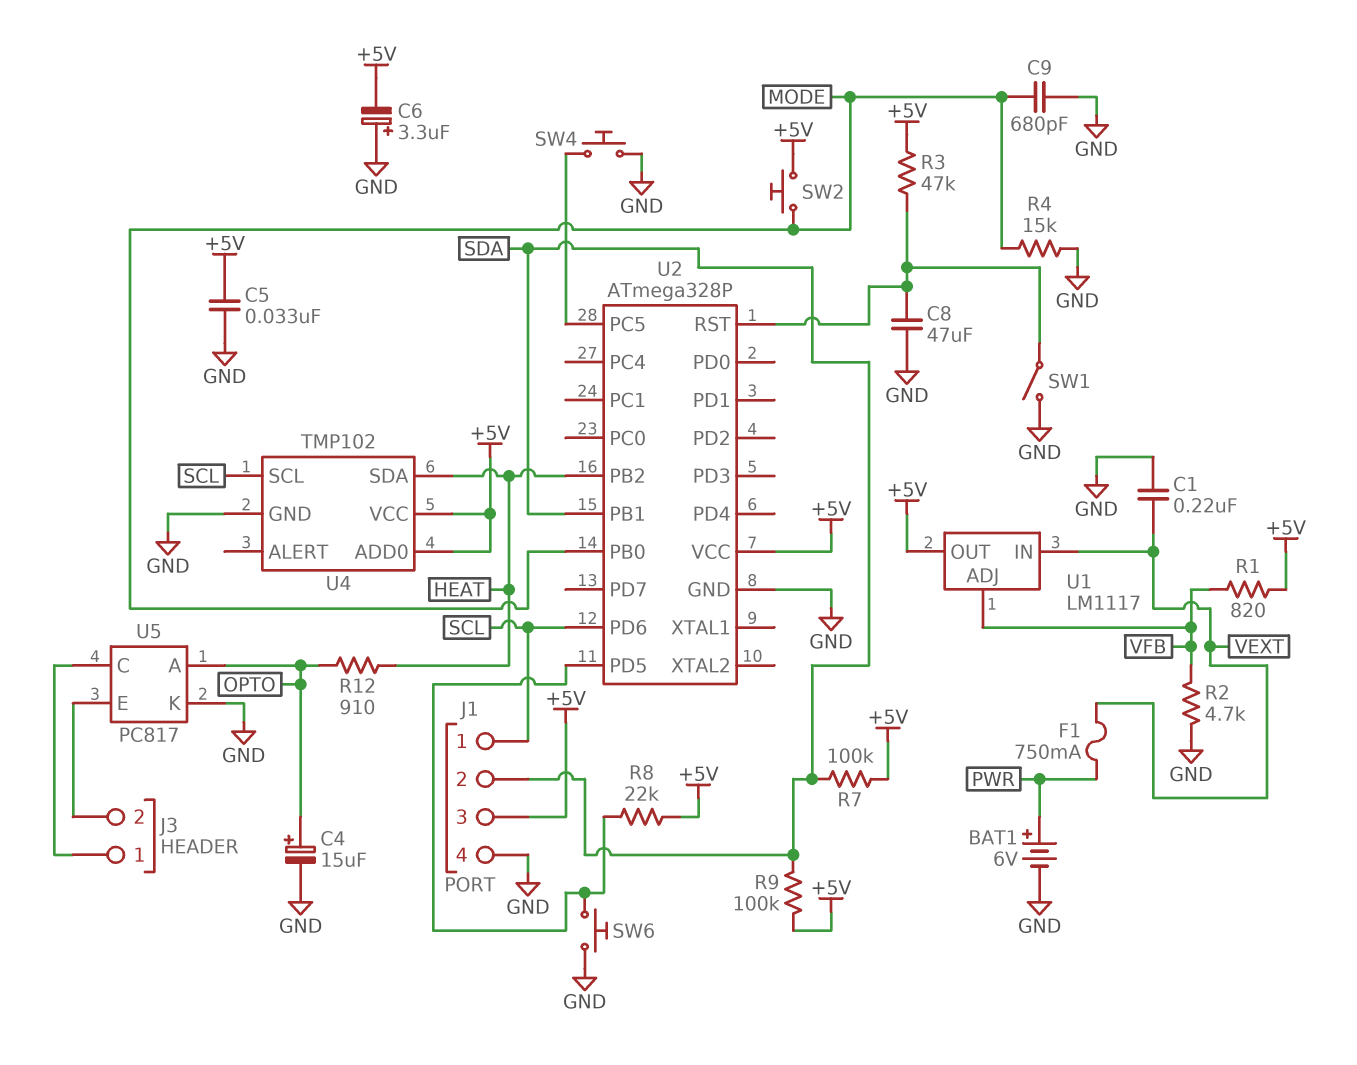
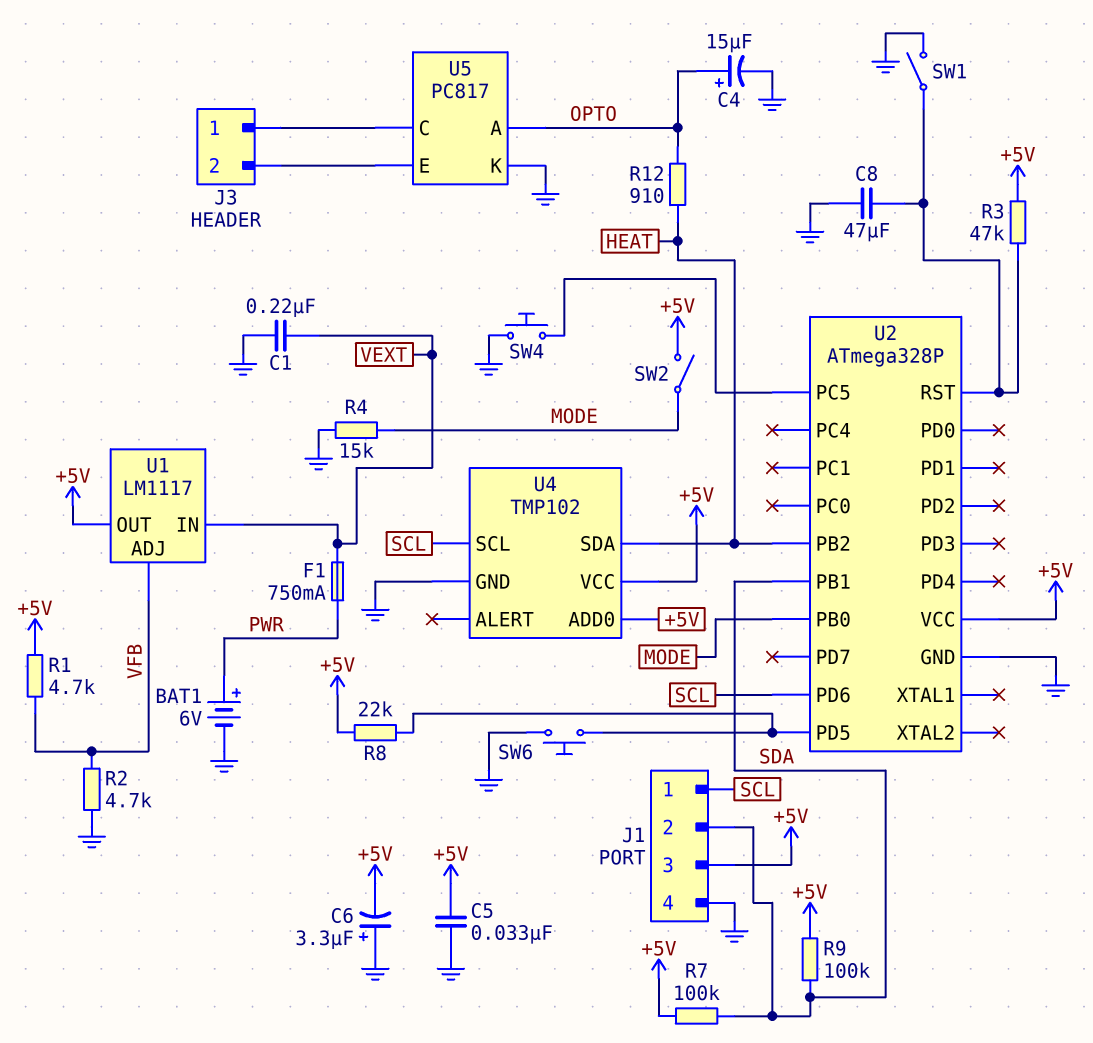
C9: 680pF (GND, MODE) -> none
R1: 820 (+5V, VFB) -> 4.7k (+5V, VFB)
SW2: button (+5V, MODE) -> switch (+5V, MODE)

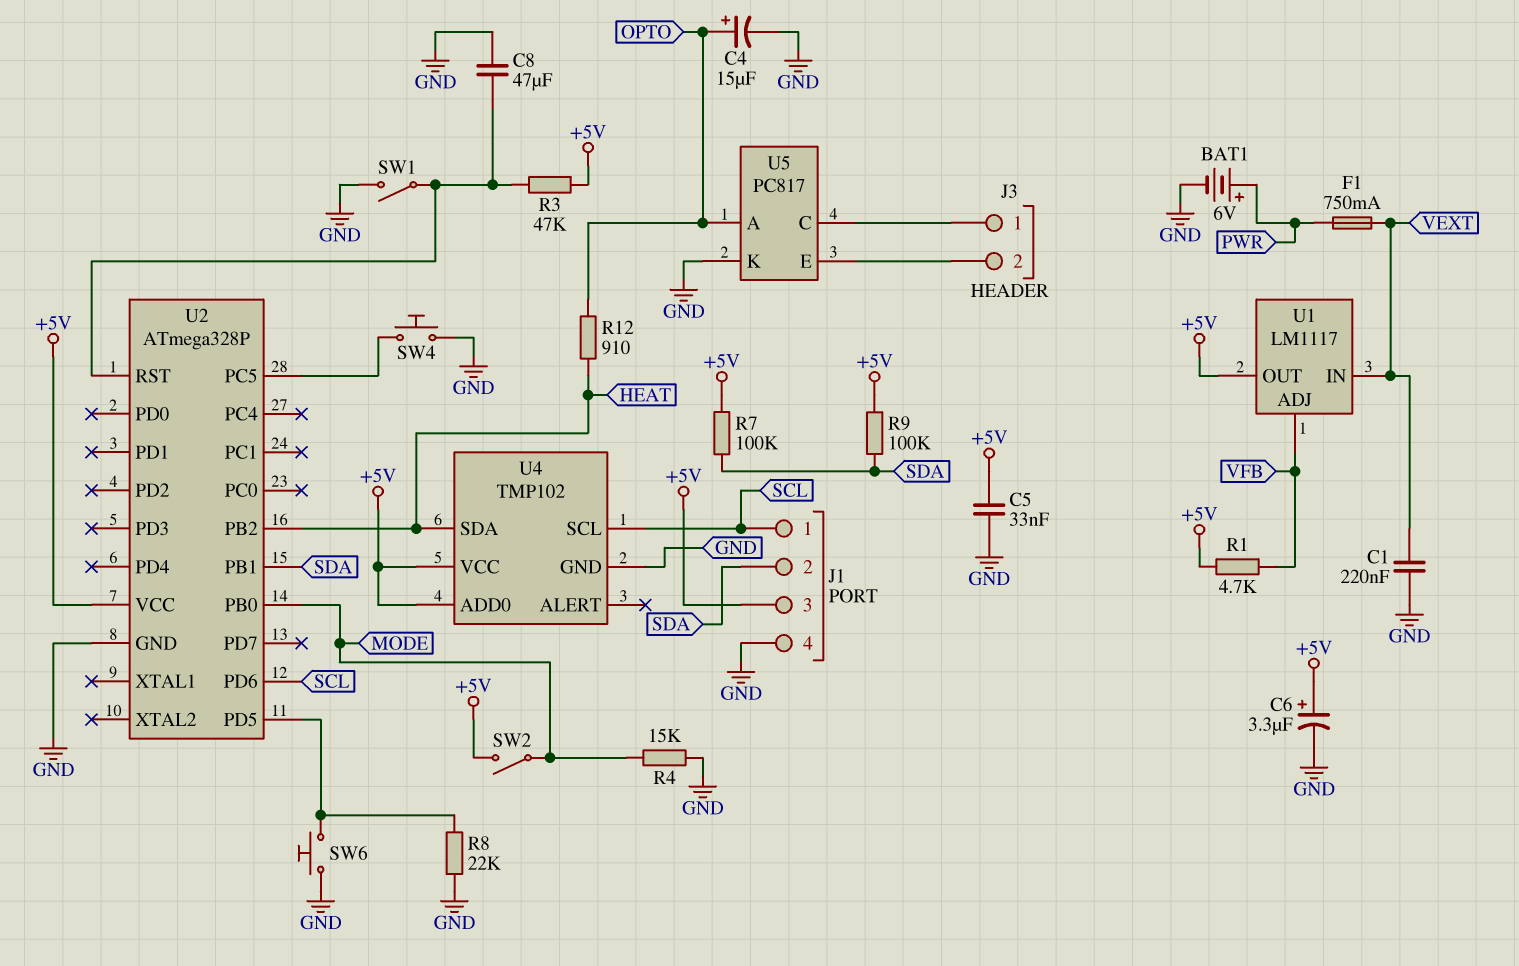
C6: 3.3uF (plus GND, minus +5V) -> 3.3uF (plus +5V, minus GND)
R2: 4.7k (GND, VFB) -> none
R8: 22k (+5V, U2/PD5) -> 22k (GND, U2/PD5)

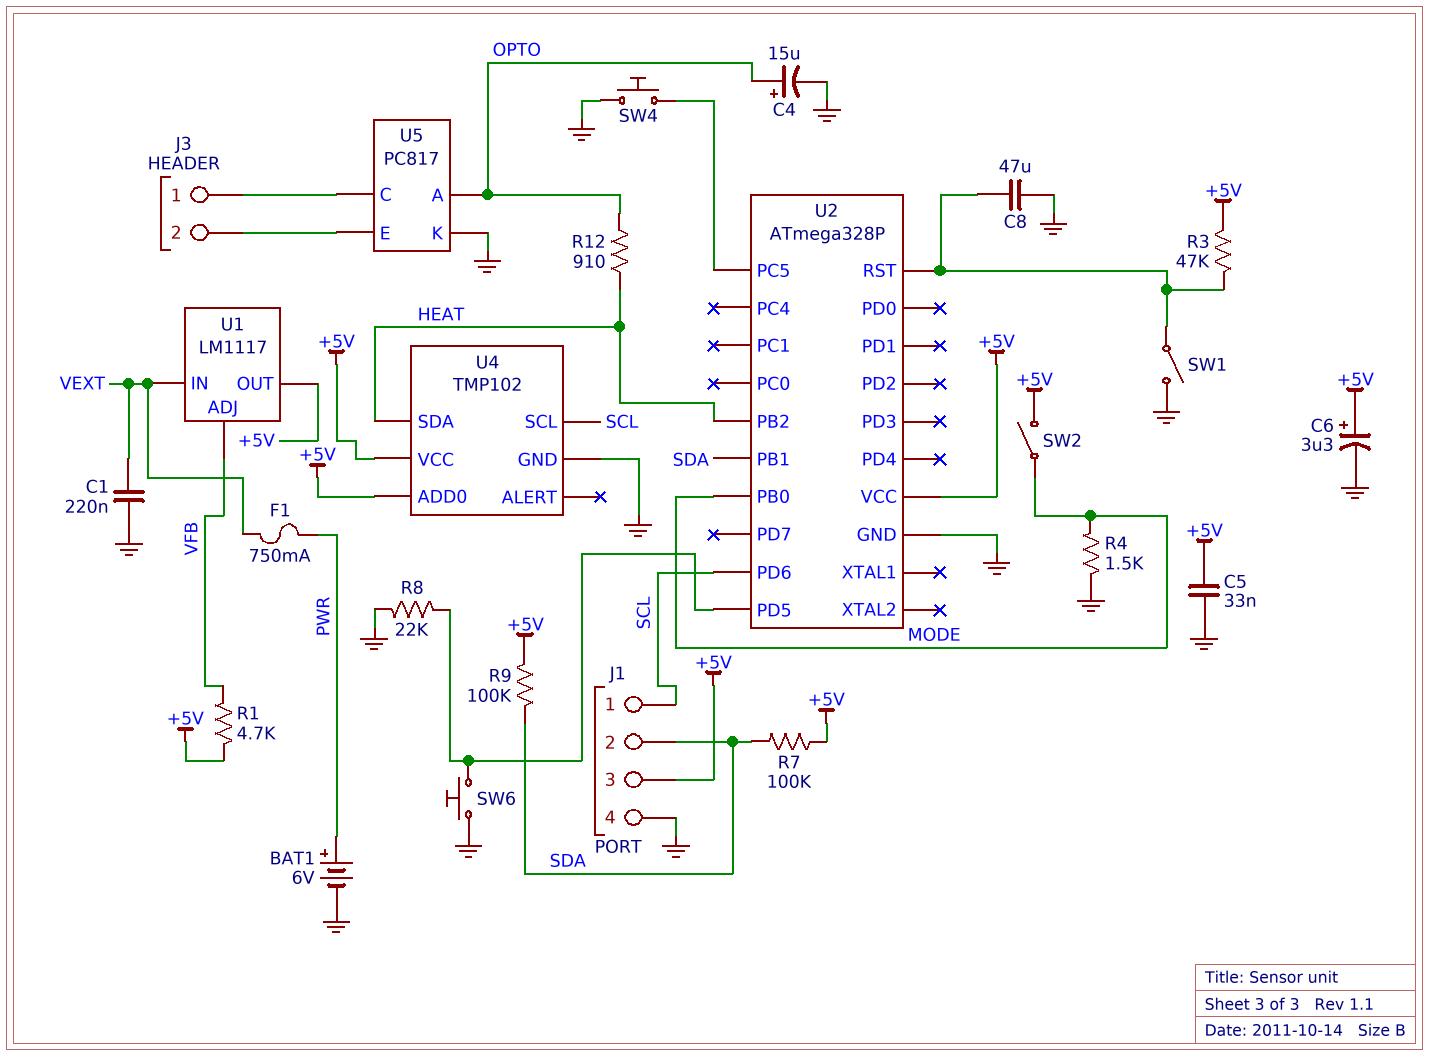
R4: 15k (GND, MODE) -> 1.5k (GND, MODE)

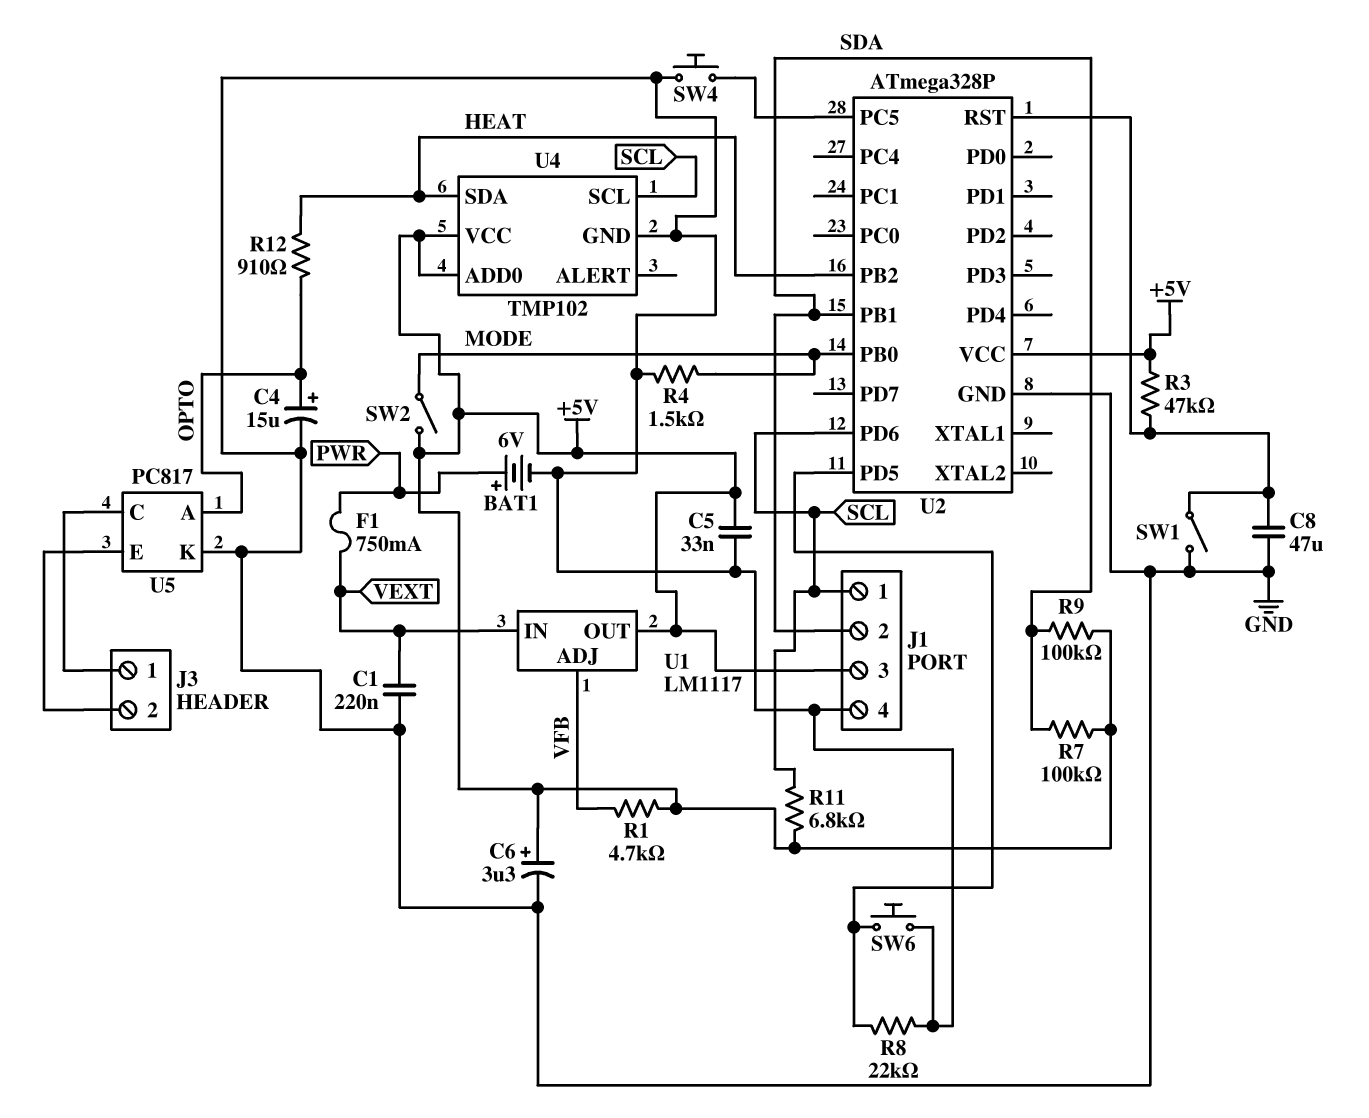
R11: none -> 6.8k (+5V, SCL)

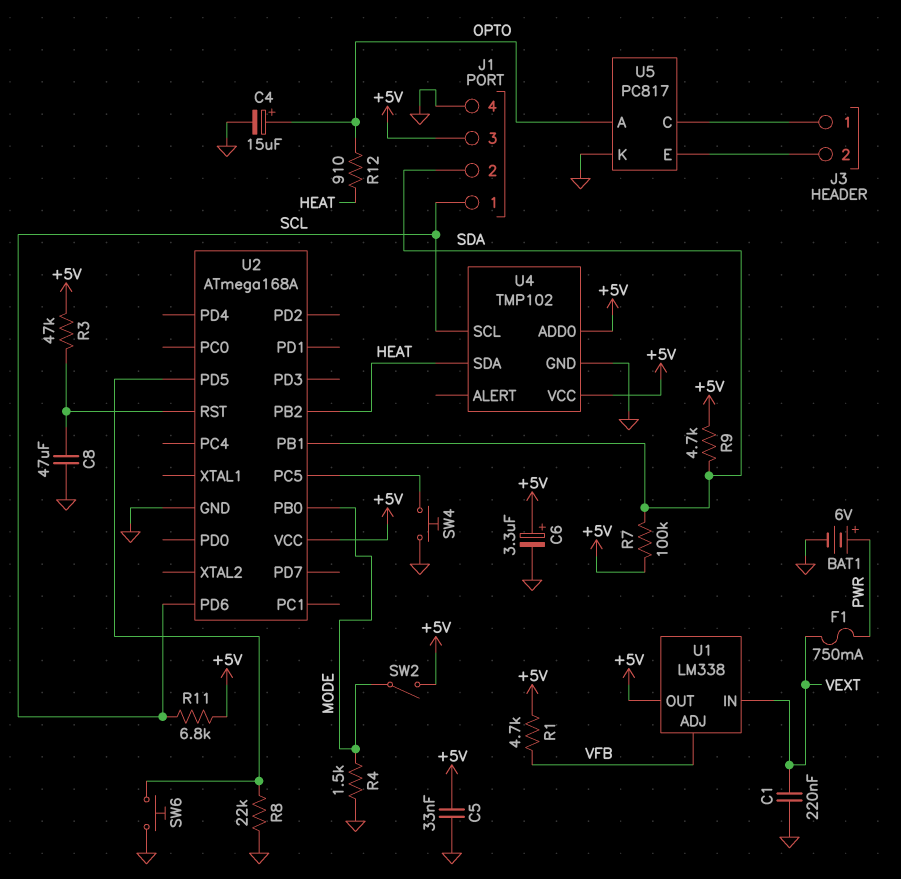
R9: 100k (+5V, SDA) -> 4.7k (+5V, SDA)
SW1: switch (GND, U2/RST) -> none
U1: LM1117 -> LM338
U2: ATmega328P -> ATmega168A

